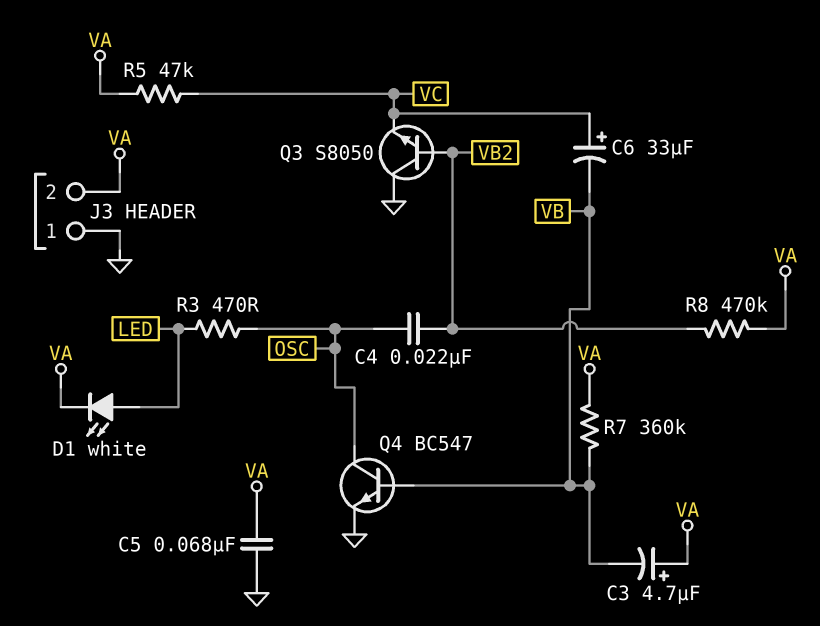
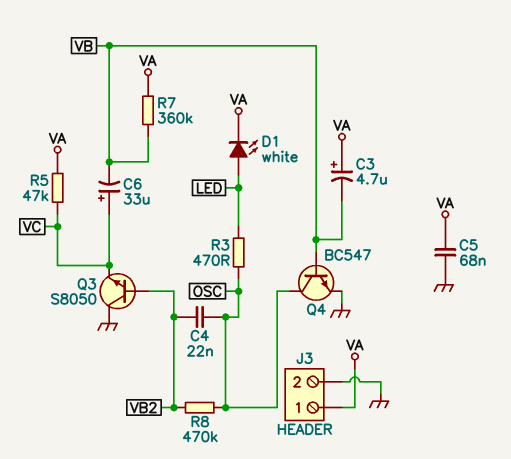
J3 pin 1: GND -> VA
J3 pin 2: VA -> GND
R8: 470k (VA, VB2) -> 470k (OSC, VB2)

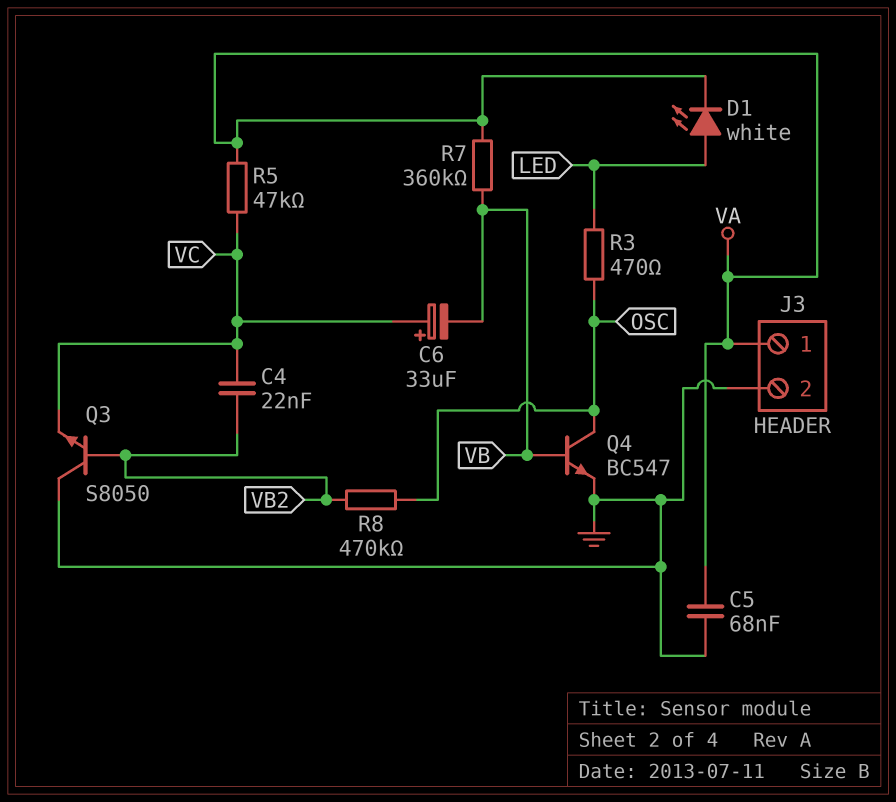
C3: 4.7uF (plus VA, minus VB) -> none
C4: 22nF (OSC, VB2) -> 22nF (VB2, VC)

